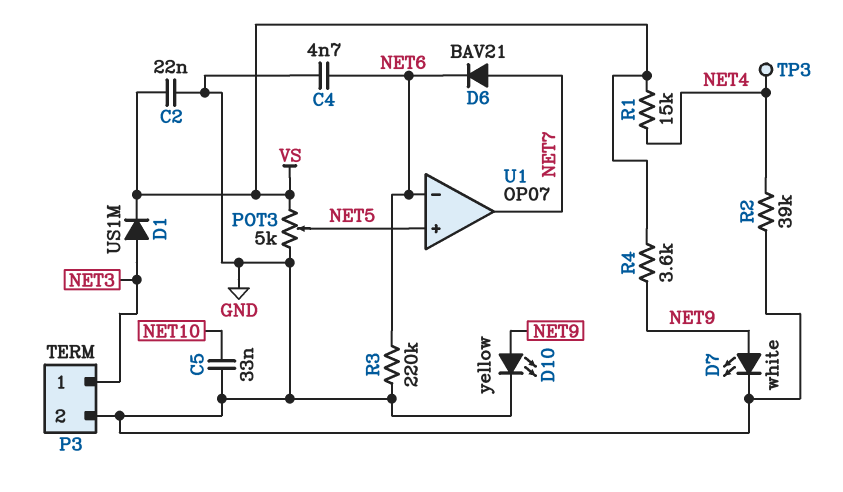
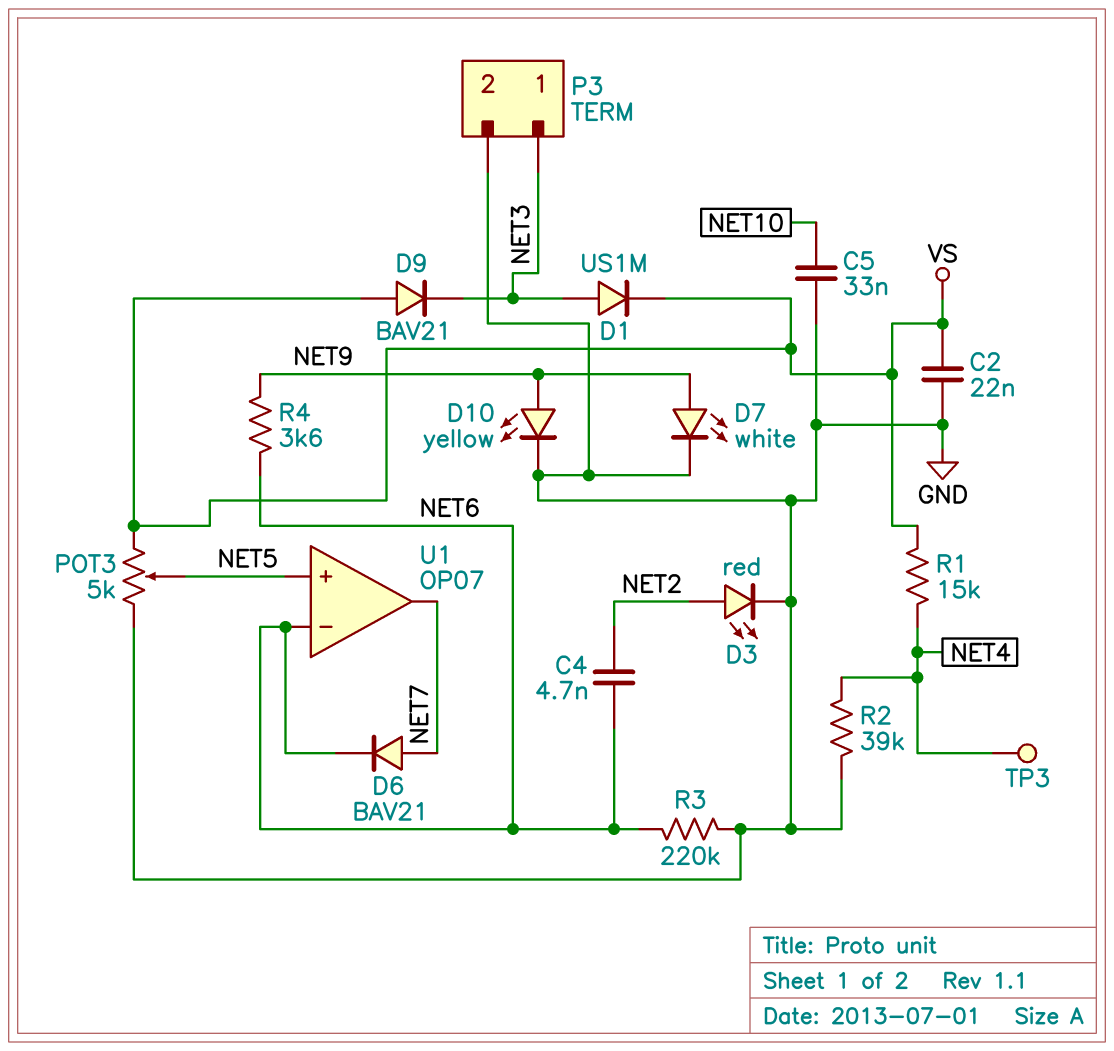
C4: 4.7nF (GND, NET6) -> 4.7nF (NET2, NET6)
D3: none -> LED red (A NET2, K GND)
D9: none -> diode BAV21 (A VS, K NET3)
R4: 3.6k (NET9, VS) -> 3.6k (NET6, NET9)

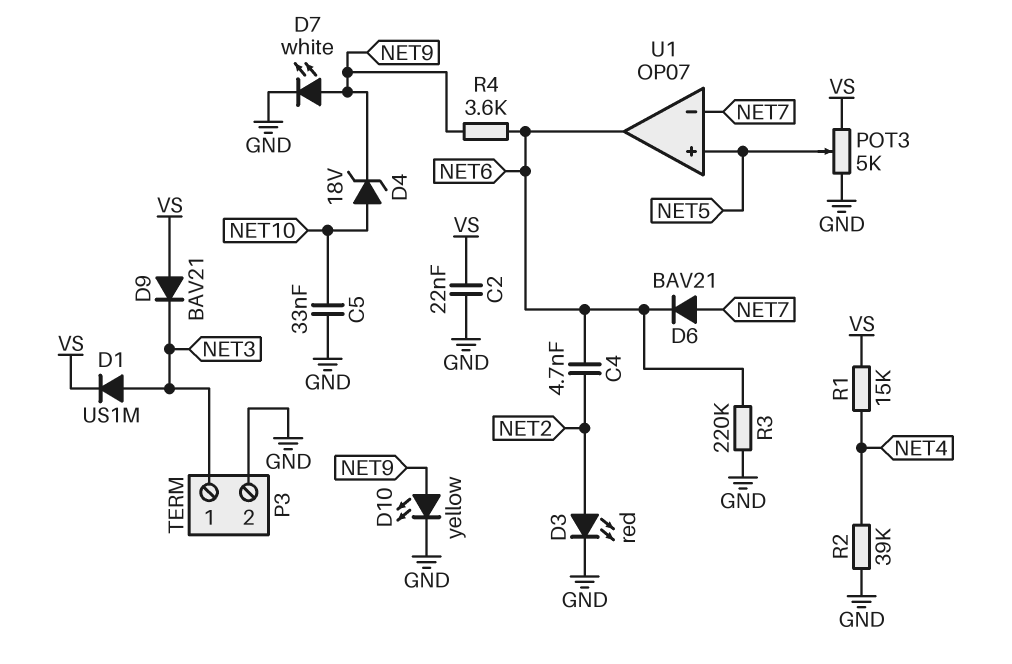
D4: none -> zener 18V (A NET10, K NET9)
TP3: test point (NET4) -> none
U1 pin in-: NET6 -> NET7
U1 pin out: NET7 -> NET6

